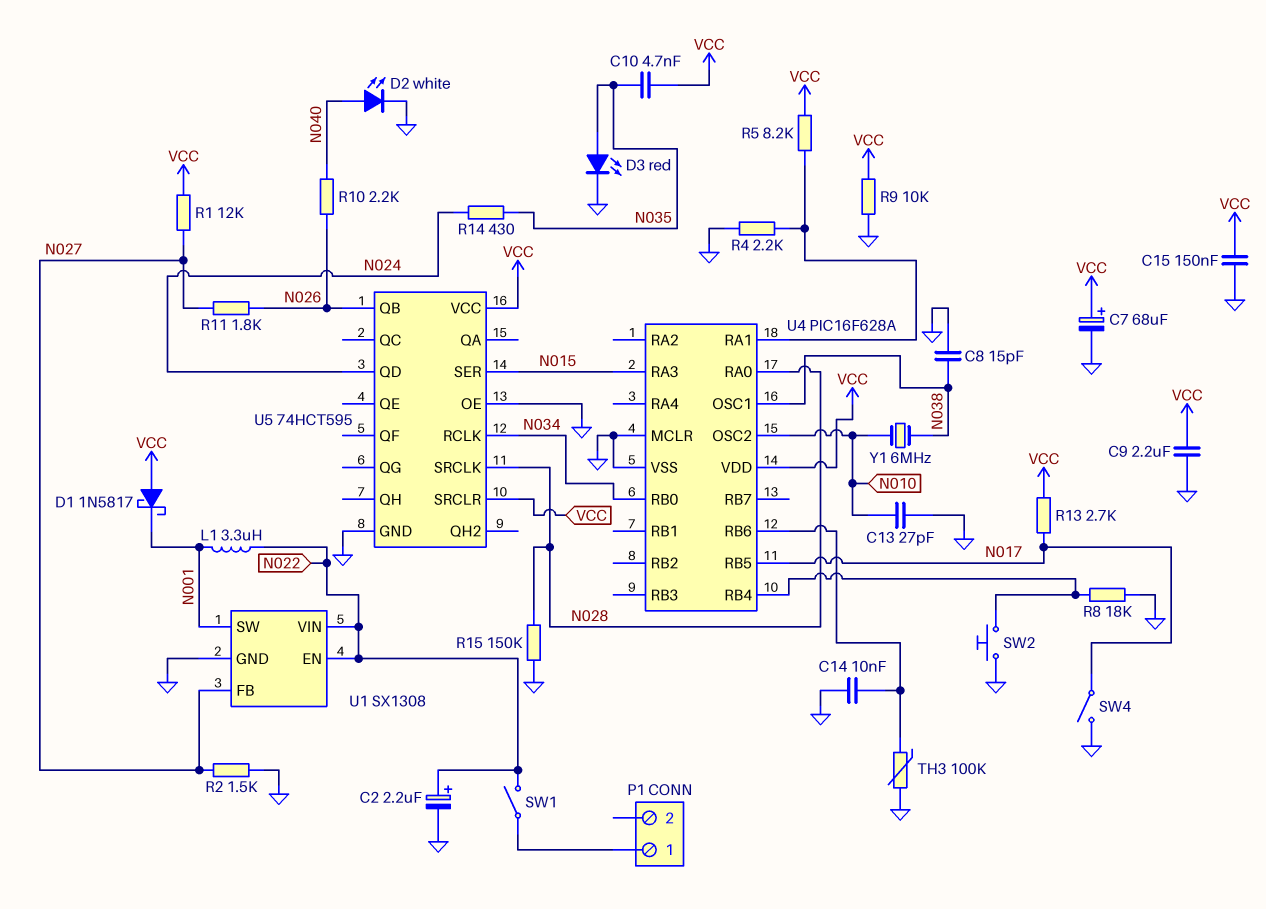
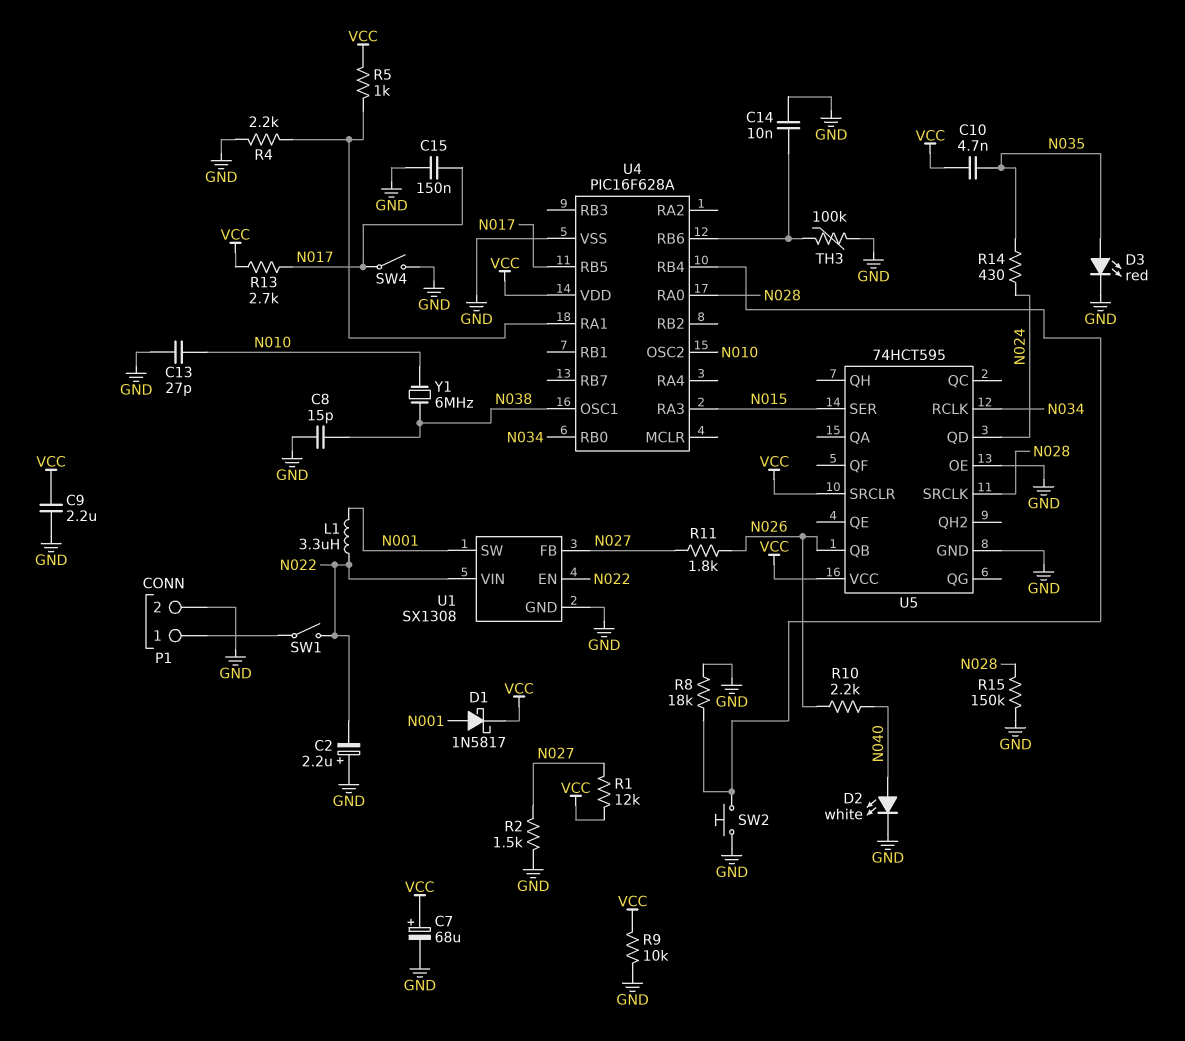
C2: 2.2uF (plus N022, minus GND) -> 2.2uF (plus GND, minus N022)
C15: 150nF (GND, VCC) -> 150nF (GND, N017)
D1: schottky 1N5817 (A VCC, K N001) -> schottky 1N5817 (A N001, K VCC)
P1 pin 2: none -> GND
R5: 8.2k (U4/RA1, VCC) -> 1k (U4/RA1, VCC)
U4 pin MCLR: GND -> none

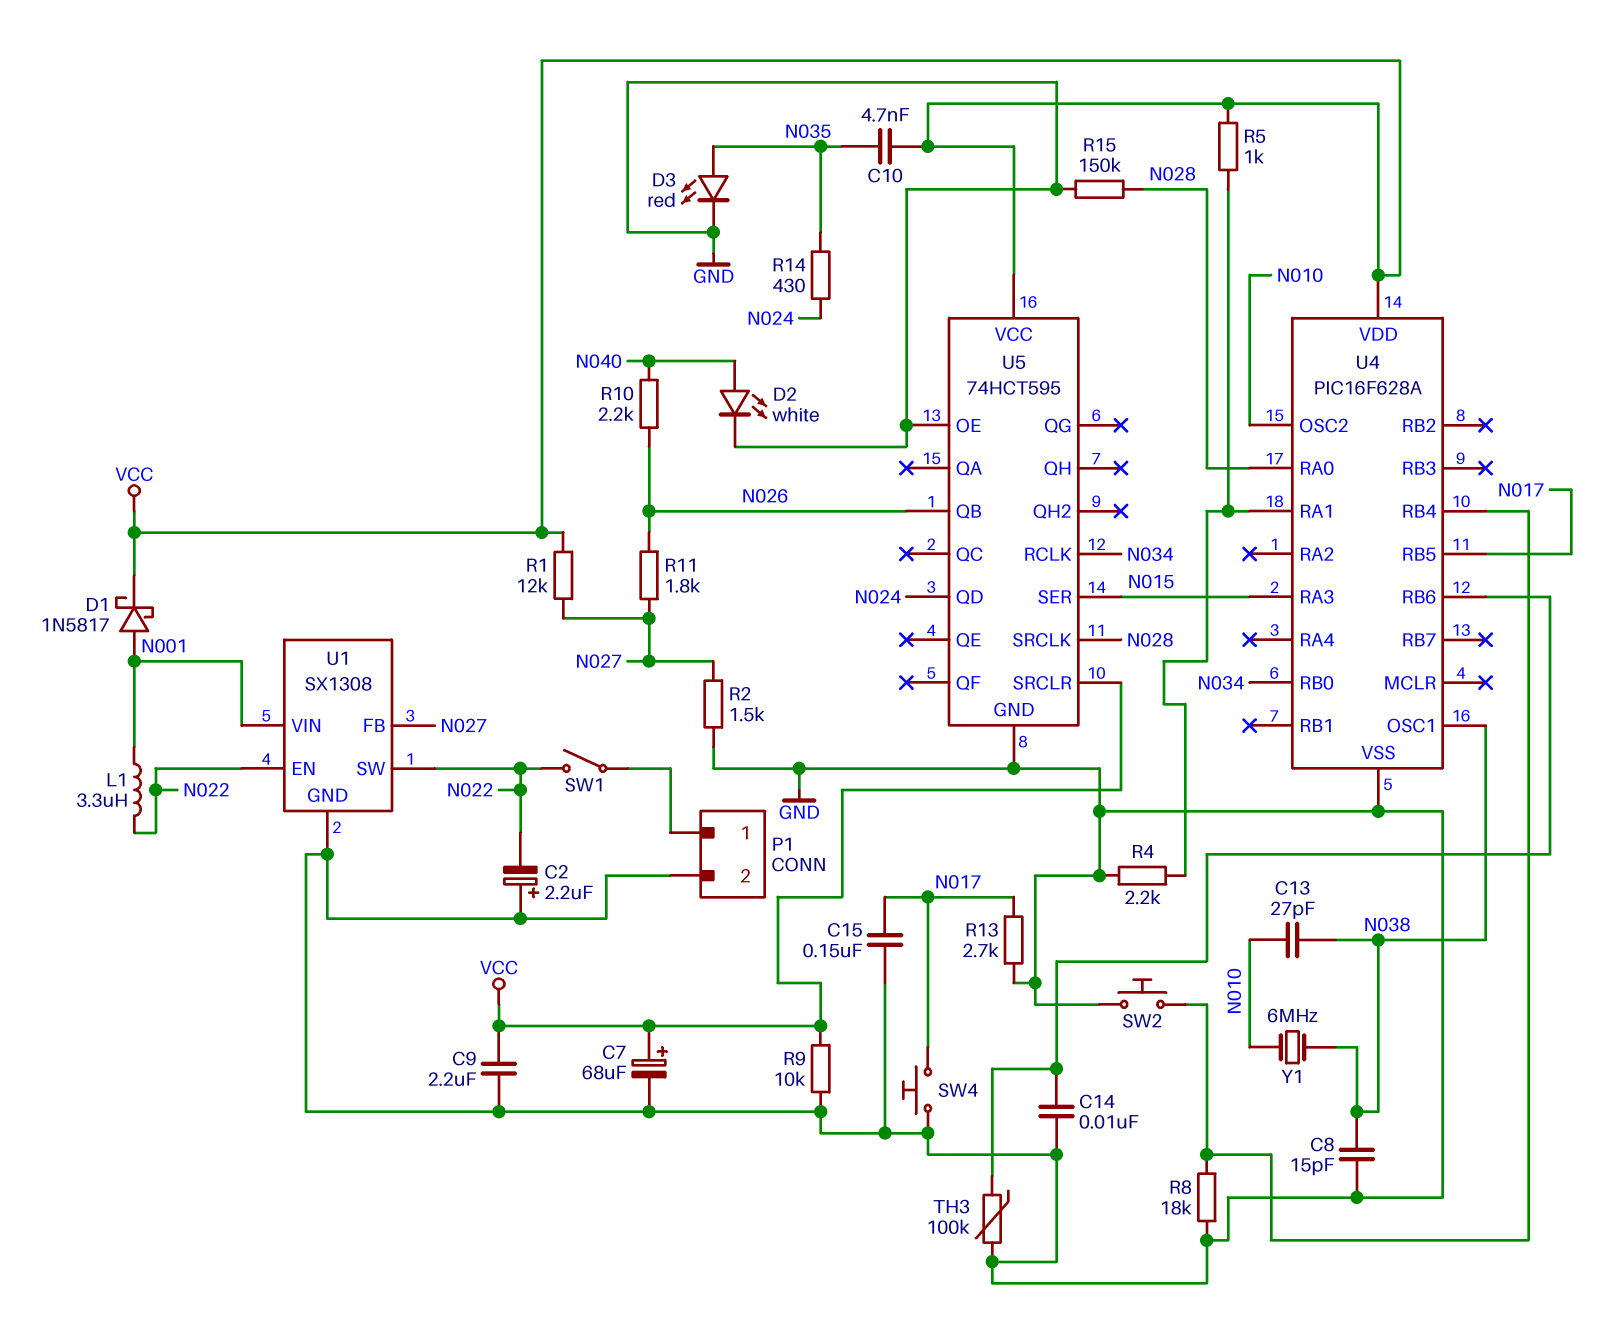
C13: 27pF (GND, N010) -> 27pF (N010, N038)
R13: 2.7k (N017, VCC) -> 2.7k (GND, N017)
SW4: switch (GND, N017) -> button (GND, N017)
U1 pin SW: N001 -> N022
U1 pin VIN: N022 -> N001

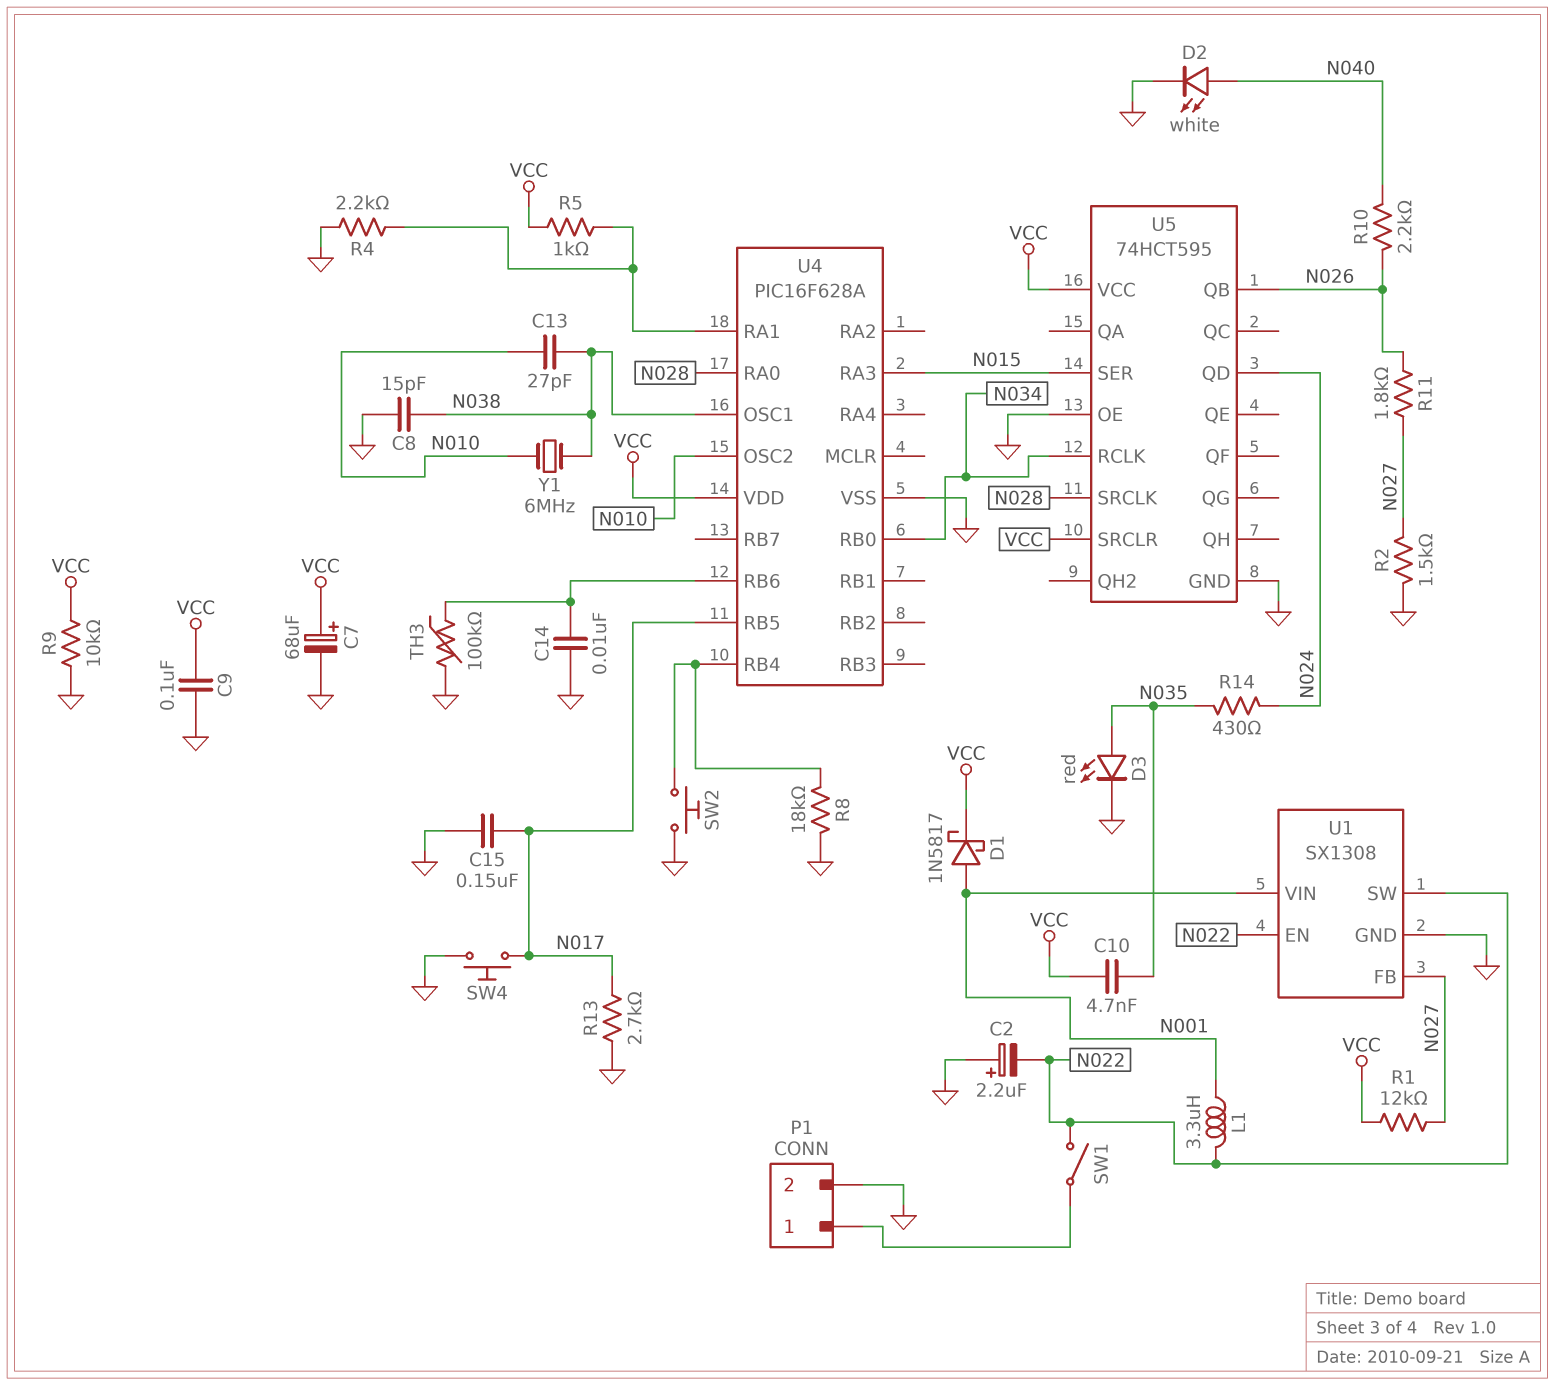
C9: 2.2uF (GND, VCC) -> 100nF (GND, VCC)
R15: 150k (GND, N028) -> none

